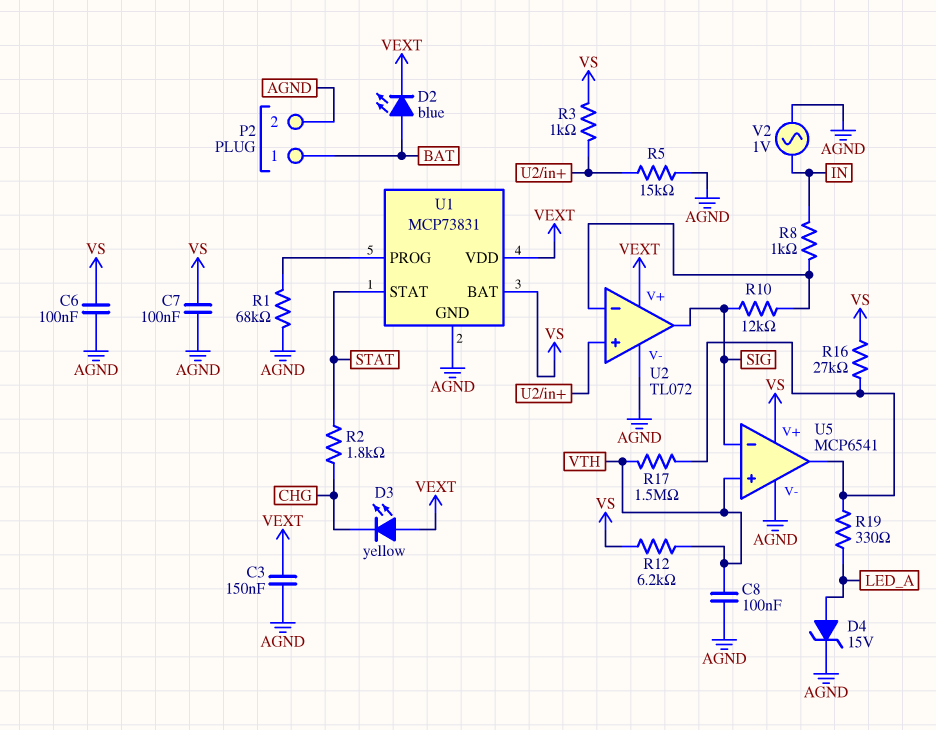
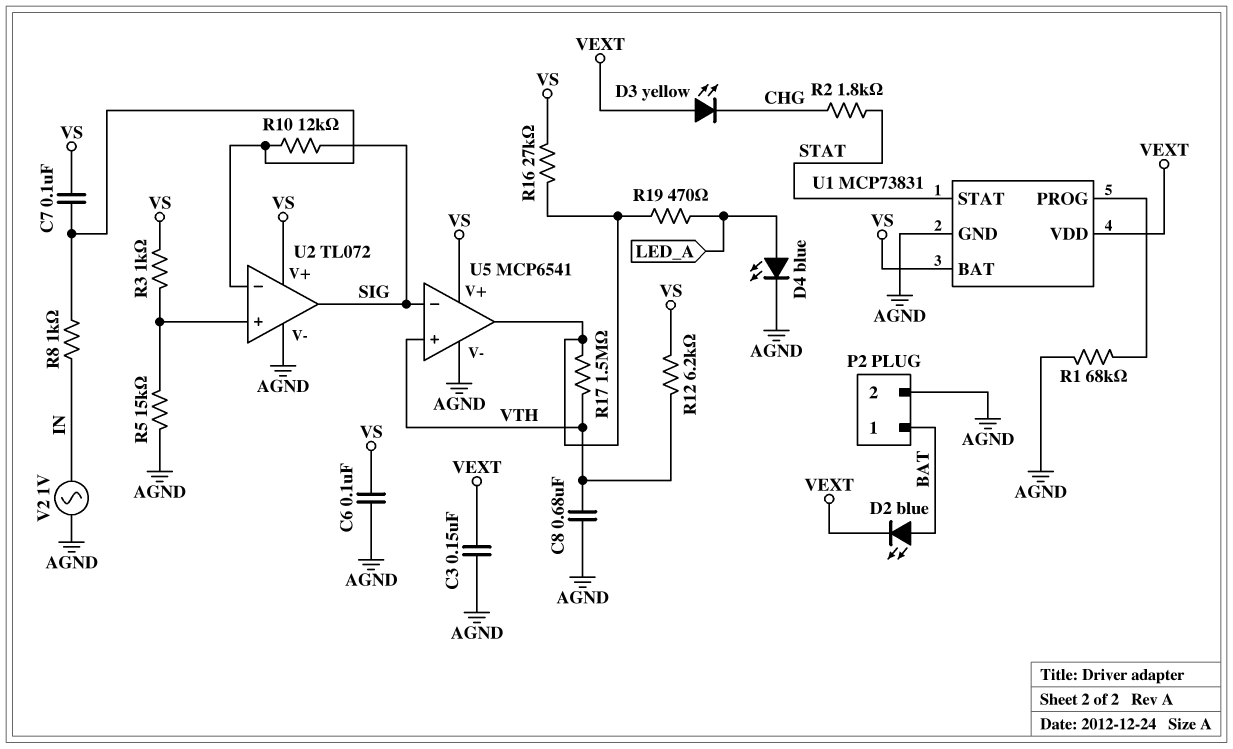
C7: 100nF (AGND, VS) -> 100nF (U2/in-, VS)
C8: 100nF (AGND, VTH) -> 680nF (AGND, VTH)
D4: zener 15V (A LED_A, K AGND) -> LED blue (A LED_A, K AGND)
R19: 330 (LED_A, U5/out) -> 470 (LED_A, U5/out)
U2 pin V+: VEXT -> VS

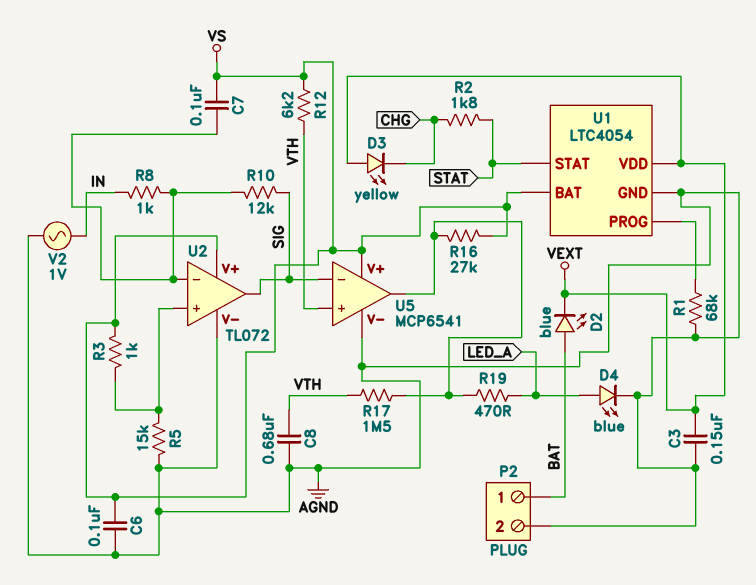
U1: MCP73831 -> LTC4054

